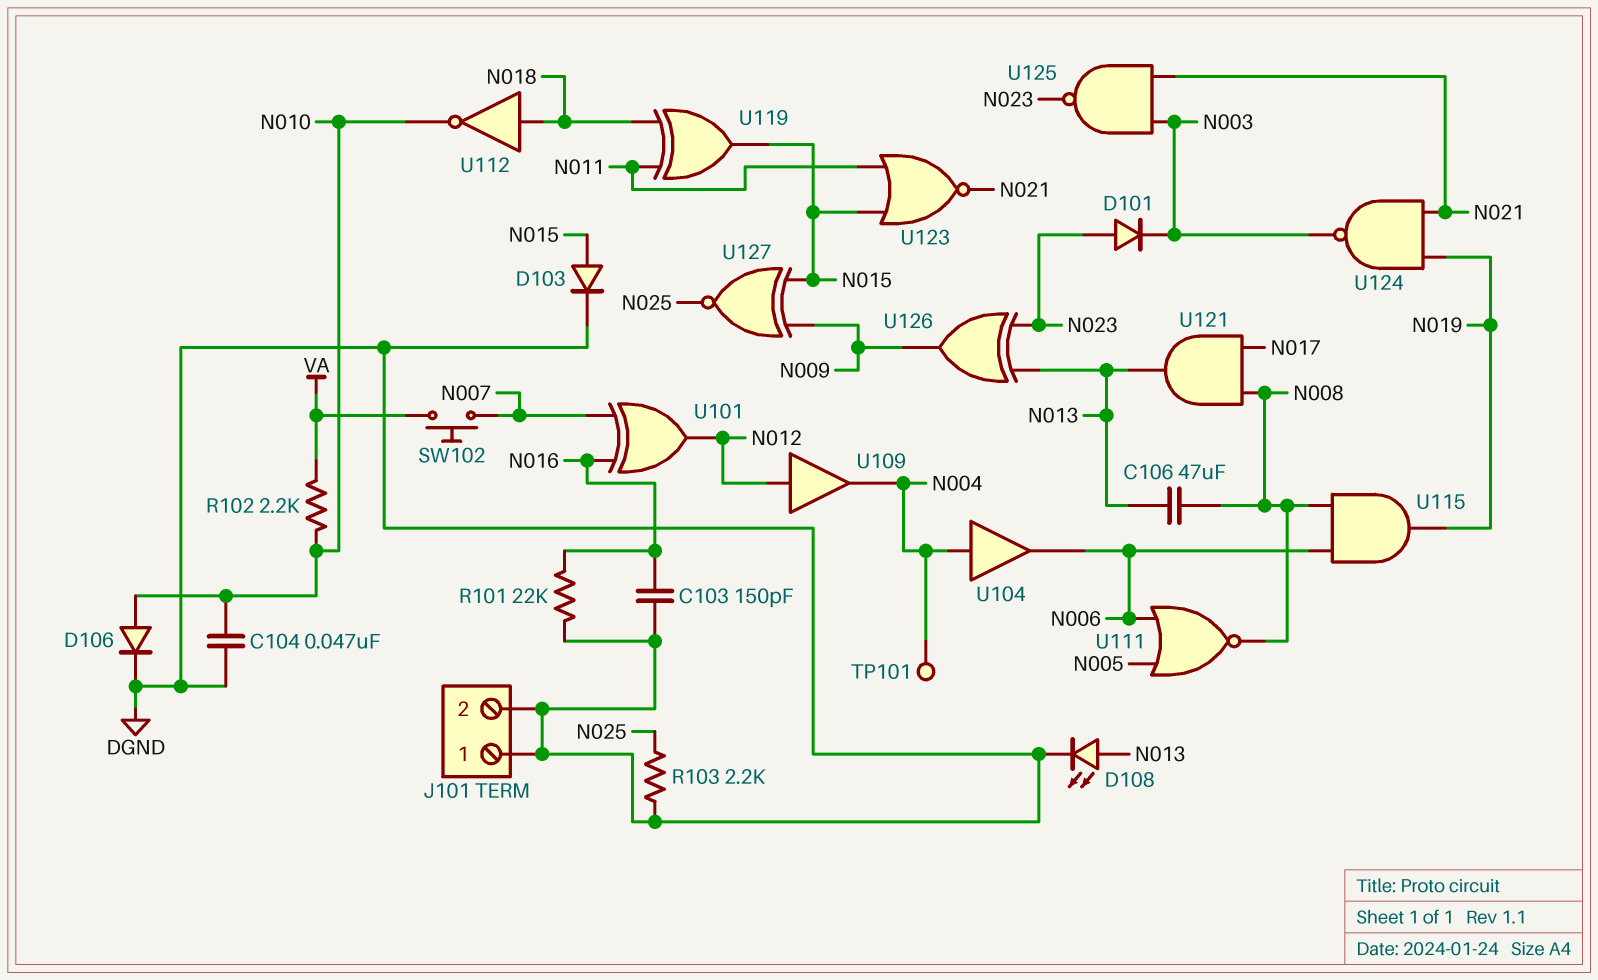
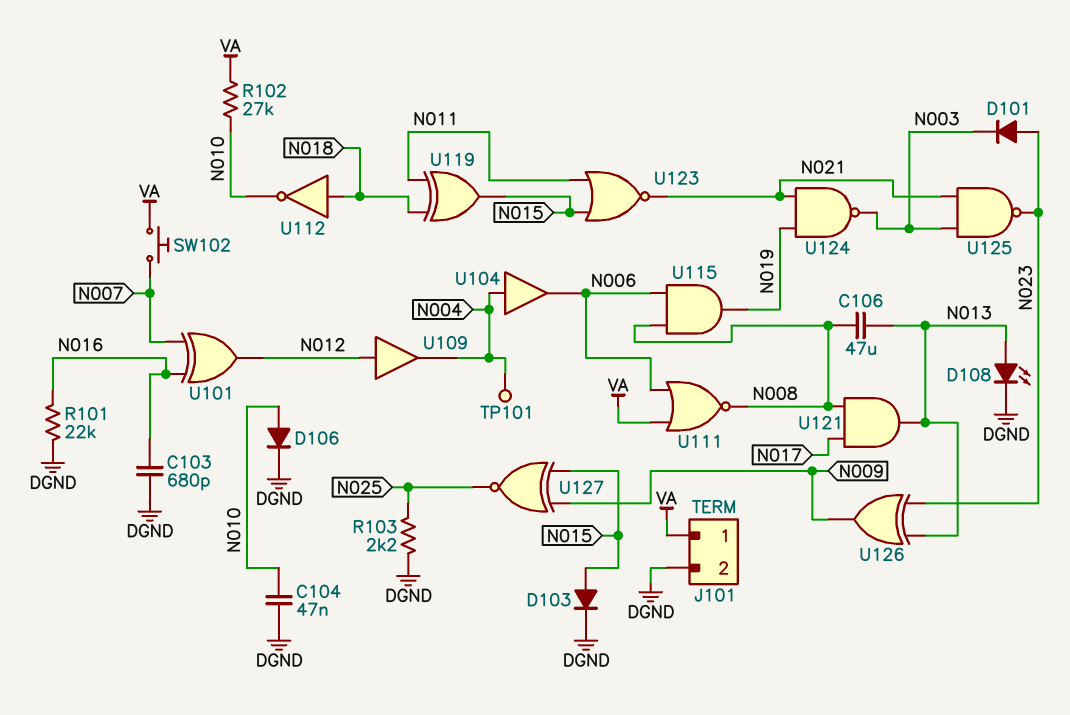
C103: 150pF (DGND, N016) -> 680pF (DGND, N016)
J101 pin 1: DGND -> VA
R102: 2.2k (N010, VA) -> 27k (N010, VA)
U111: NOR (in N005, in N006, out N008) -> NOR (in N006, in VA, out N008)

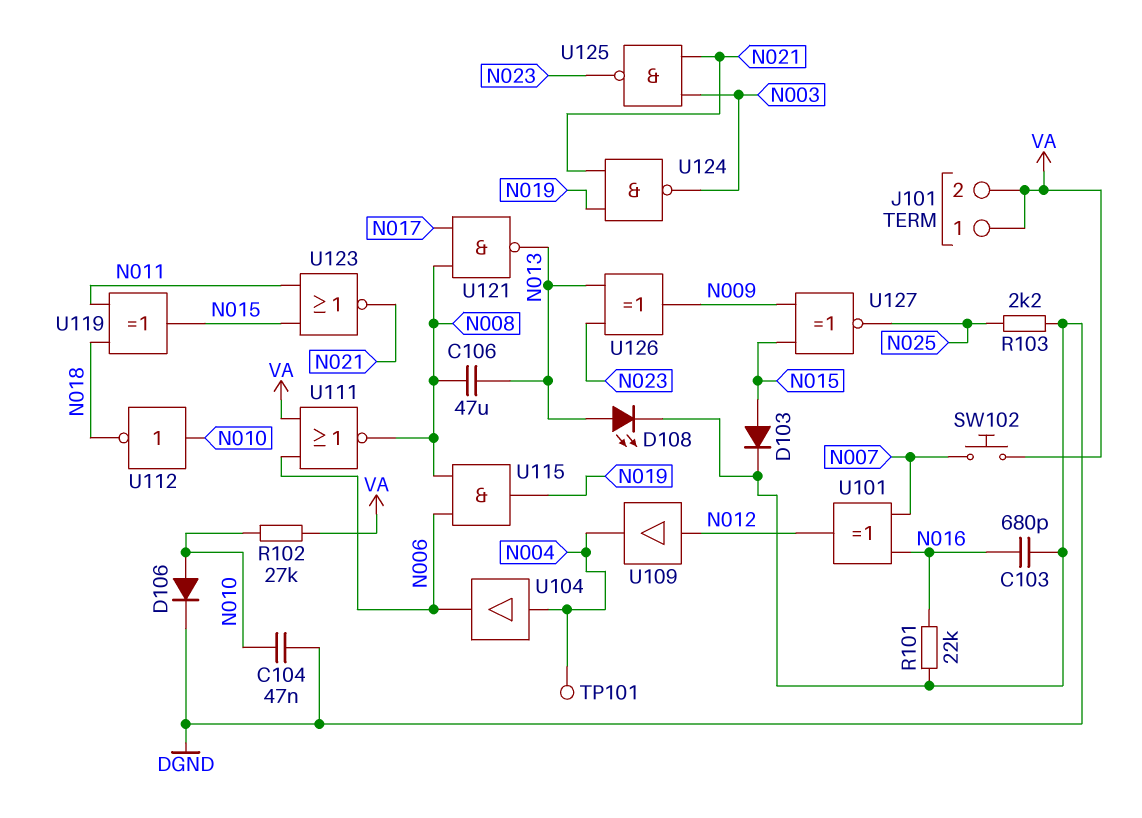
D101: diode (A N023, K N003) -> none
J101 pin 2: DGND -> VA
U112: NOT (in N018, out N010) -> NOT (in N010, out N018)
U121: AND (in N008, in N017, out N013) -> NAND (in N008, in N017, out N013)

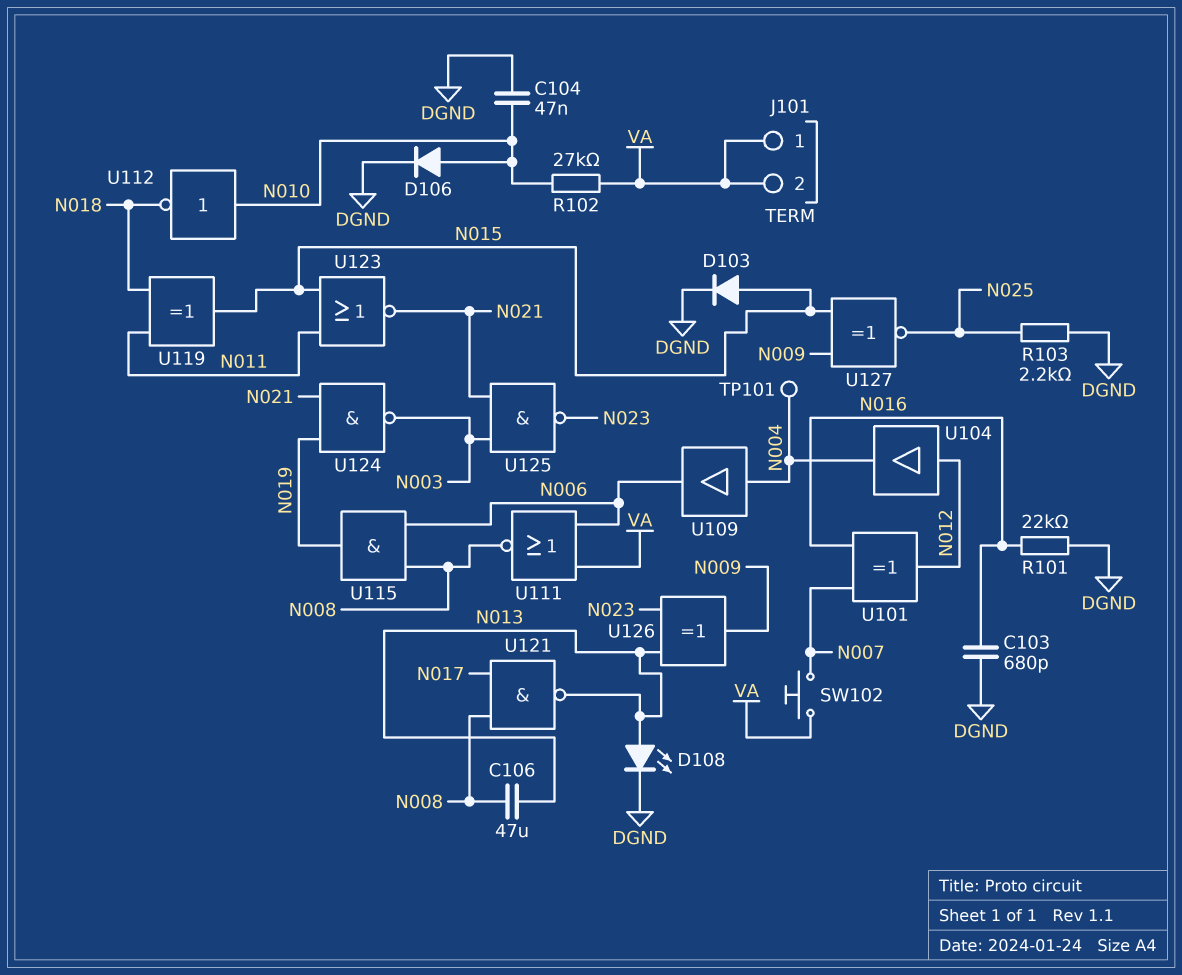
U104: buffer (in N004, out N006) -> buffer (in N012, out N004)
U109: buffer (in N012, out N004) -> buffer (in N004, out N006)

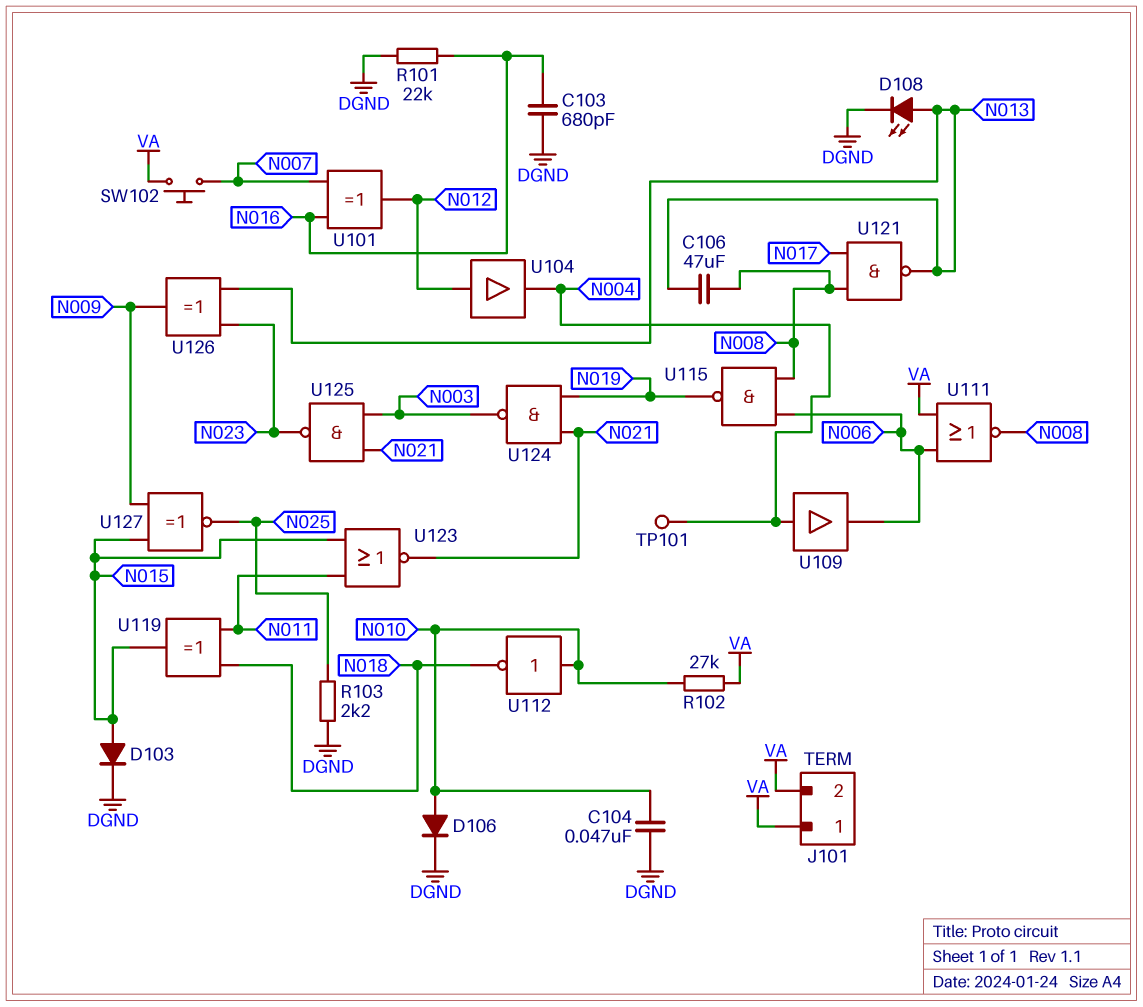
U115: AND (in N006, in N008, out N019) -> NAND (in N006, in N008, out N019)

